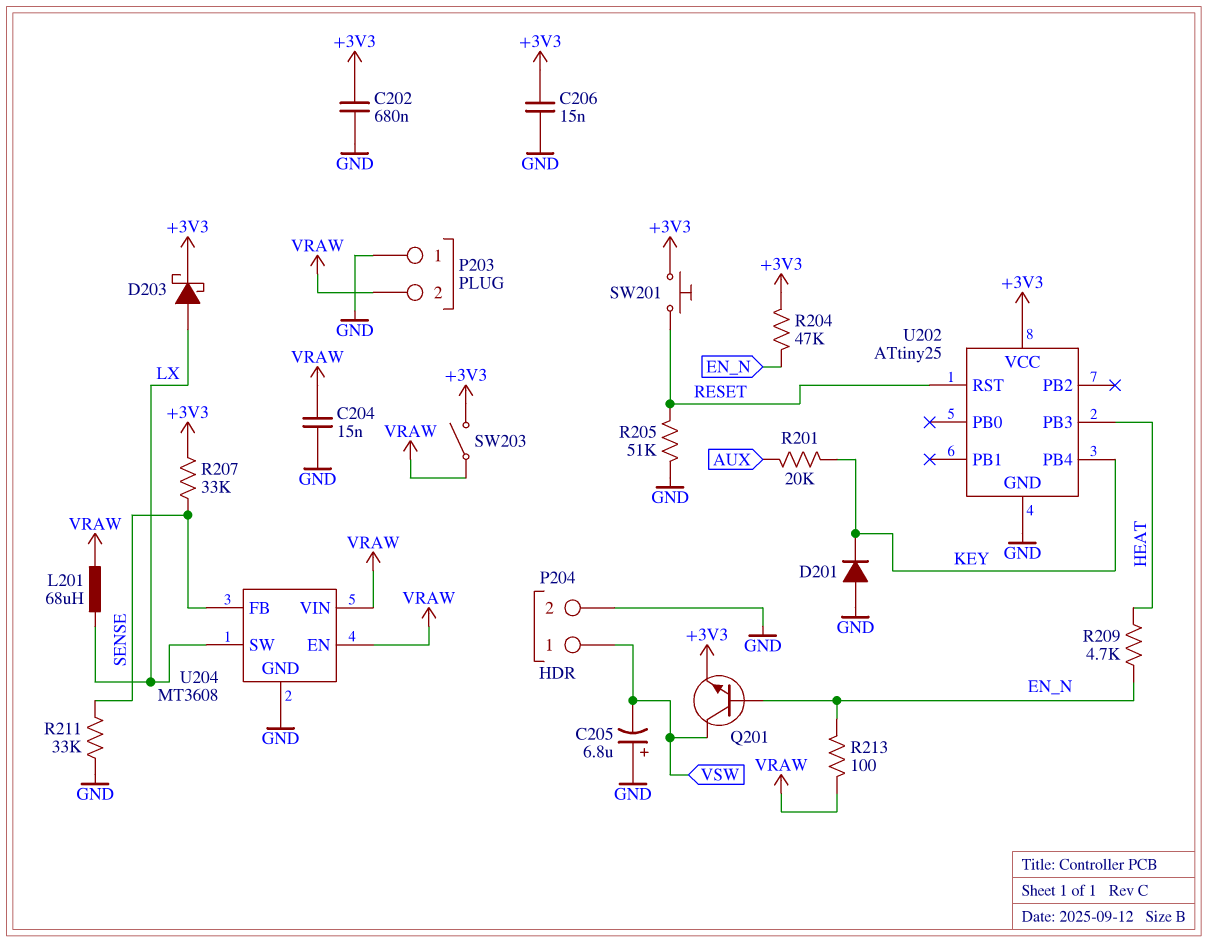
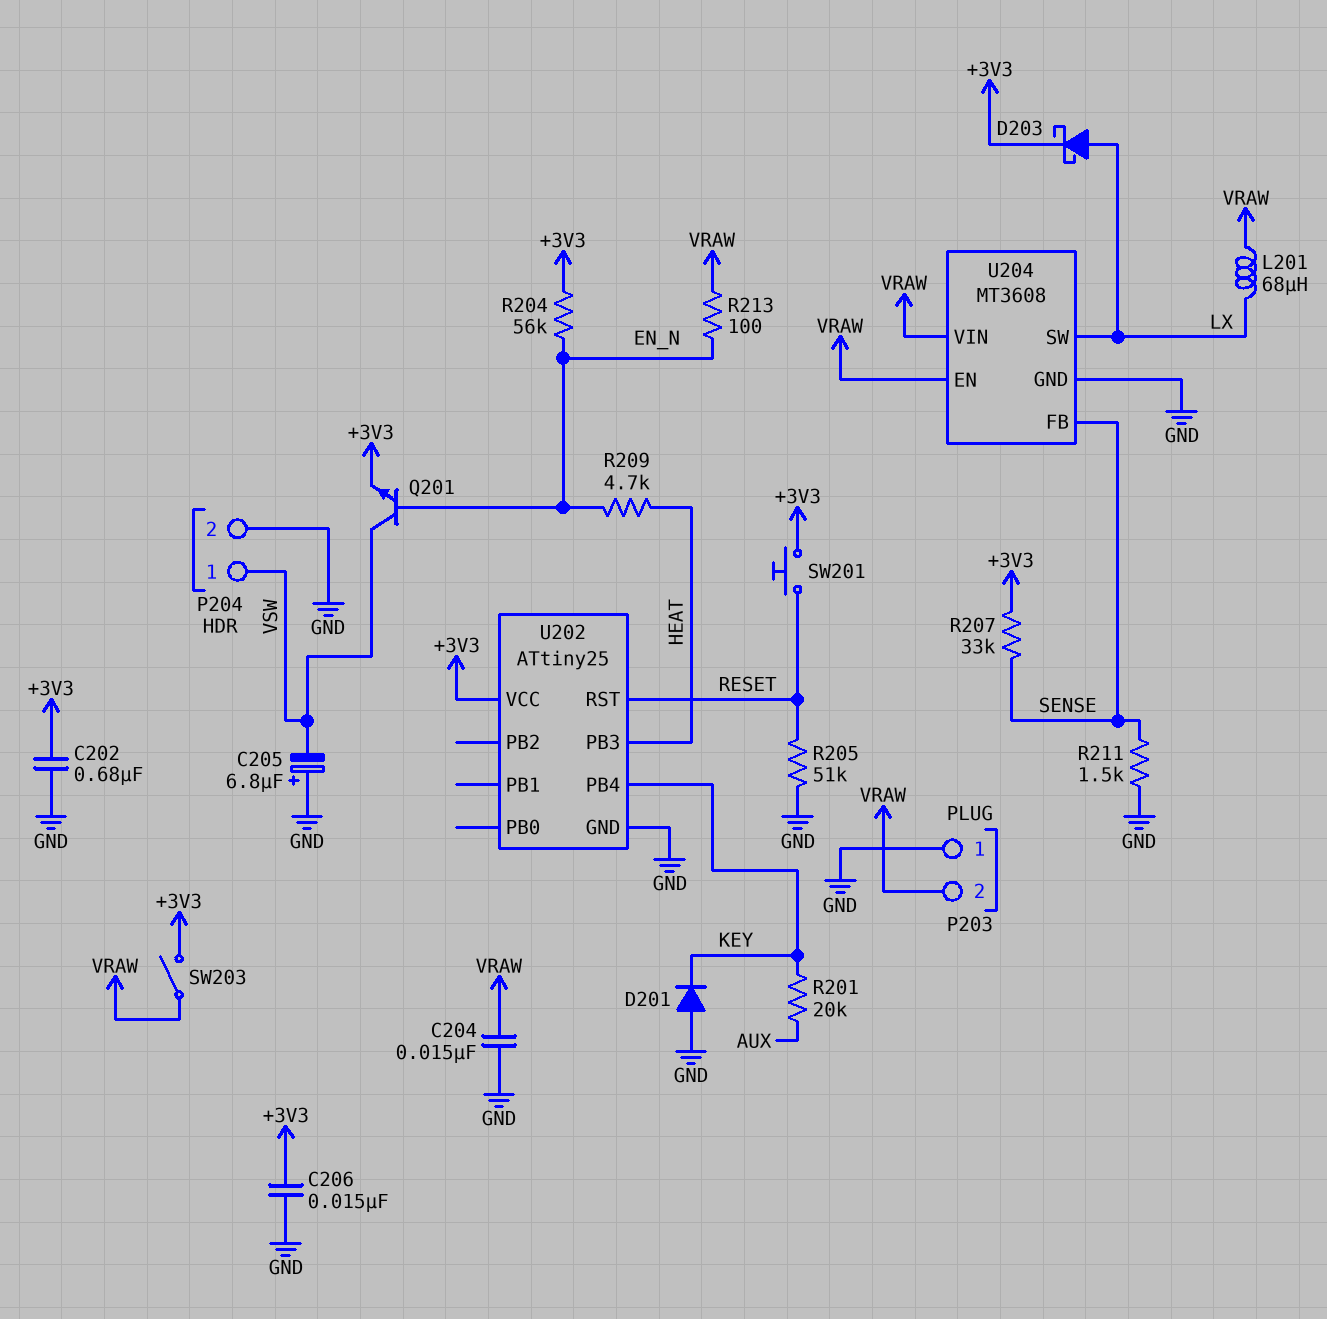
R204: 47k (+3V3, EN_N) -> 56k (+3V3, EN_N)
R211: 33k (GND, SENSE) -> 1.5k (GND, SENSE)

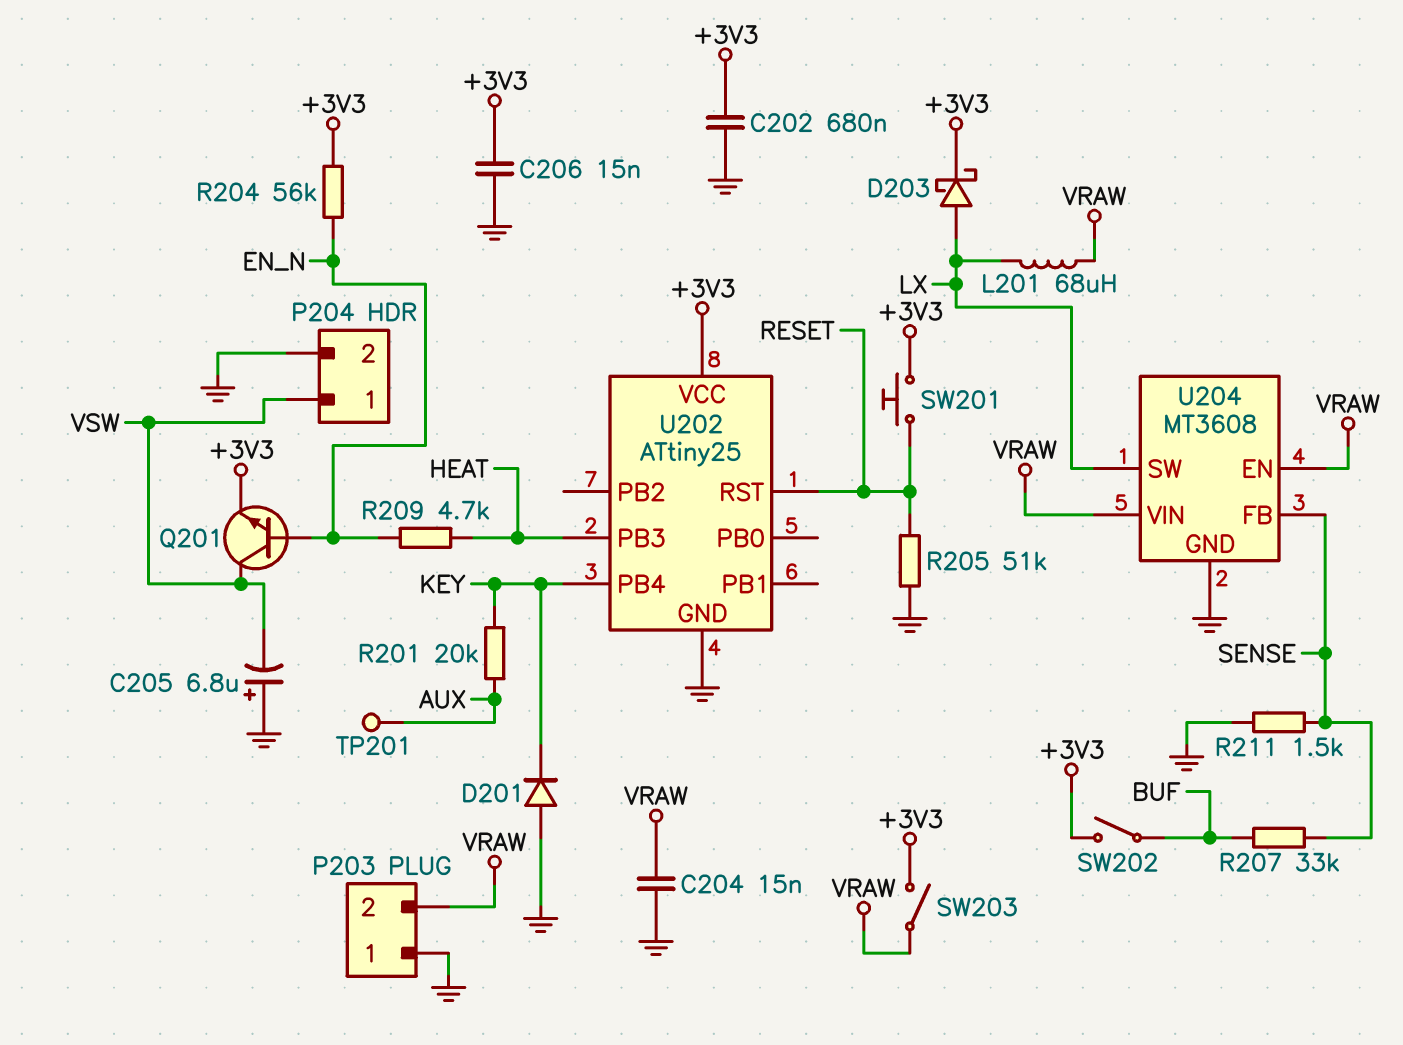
R207: 33k (+3V3, SENSE) -> 33k (BUF, SENSE)
R213: 100 (EN_N, VRAW) -> none
SW202: none -> switch (+3V3, BUF)
TP201: none -> test point (AUX)

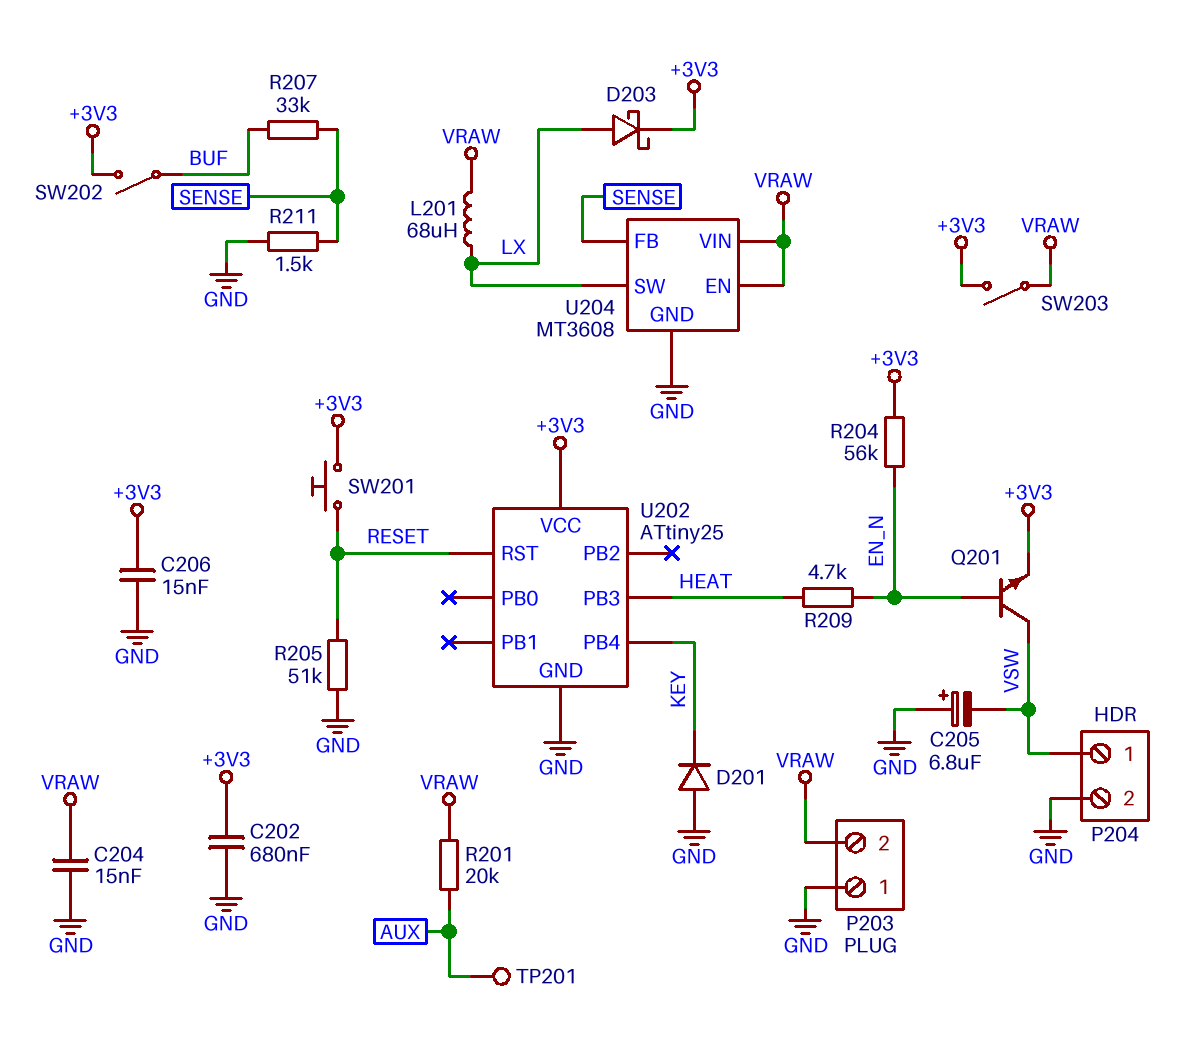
R201: 20k (AUX, KEY) -> 20k (AUX, VRAW)

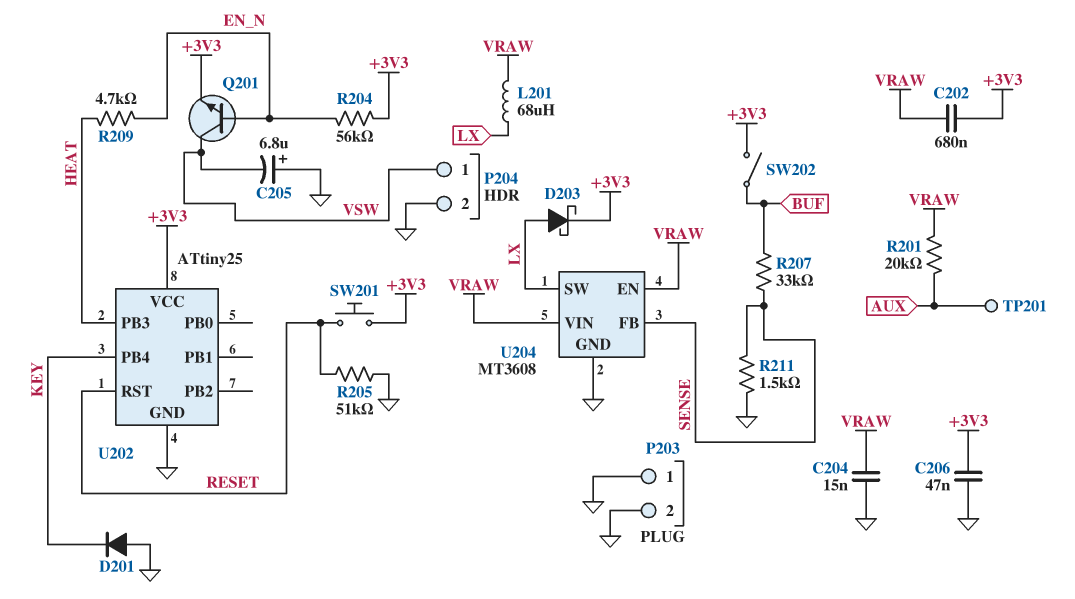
C202: 680nF (+3V3, GND) -> 680nF (+3V3, VRAW)
C206: 15nF (+3V3, GND) -> 47nF (+3V3, GND)
P203 pin 2: VRAW -> GND
SW203: switch (+3V3, VRAW) -> none

